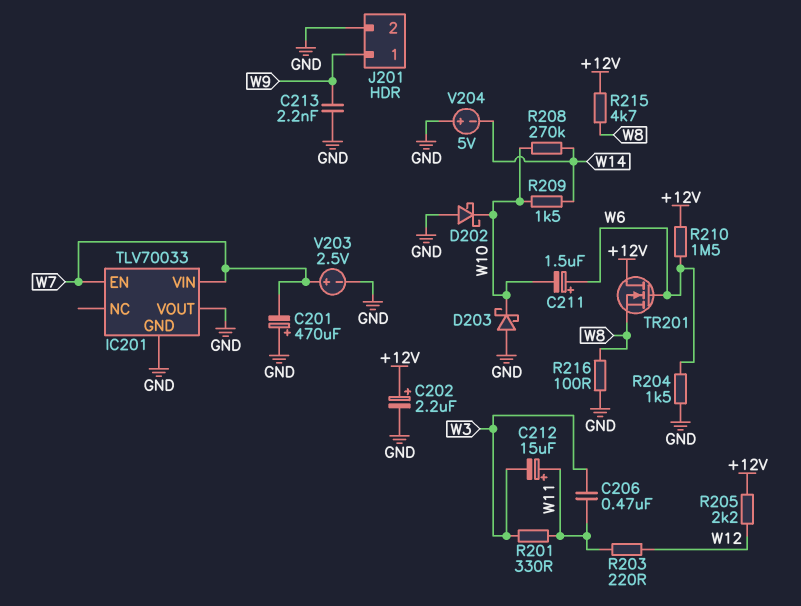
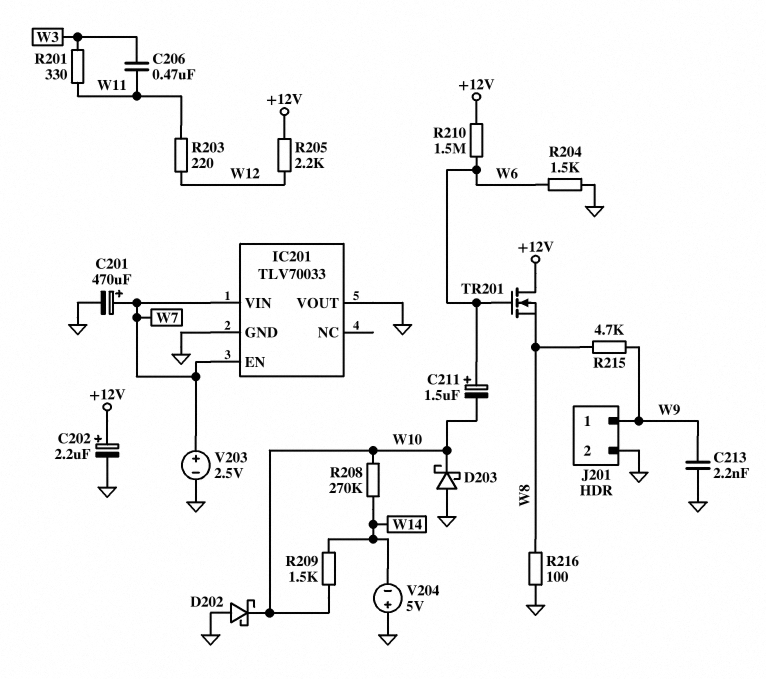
C201: 470uF (plus GND, minus W7) -> 470uF (plus W7, minus GND)
C212: 15uF (plus W11, minus W3) -> none
R215: 4.7k (+12V, W8) -> 4.7k (W8, W9)

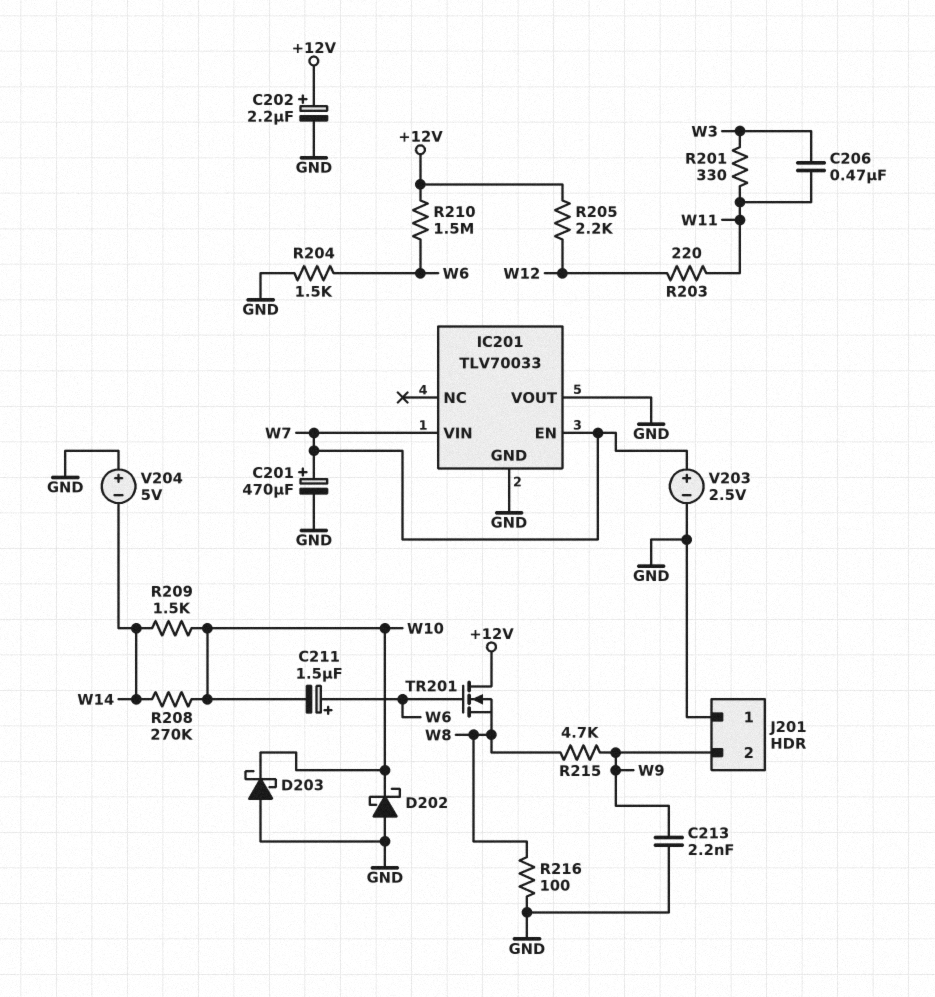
J201 pin 1: W9 -> GND
J201 pin 2: GND -> W9

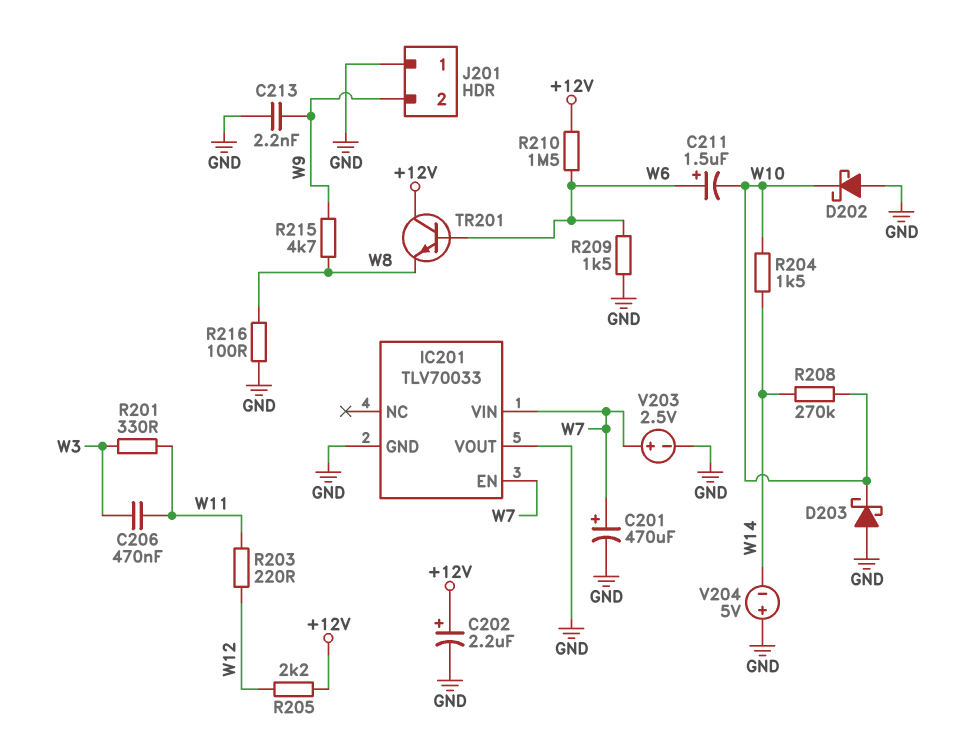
R204: 1.5k (GND, W6) -> 1.5k (W10, W14)
R209: 1.5k (W10, W14) -> 1.5k (GND, W6)
TR201: NMOS (G W6, D +12V, S W8) -> NPN (B W6, C +12V, E W8)

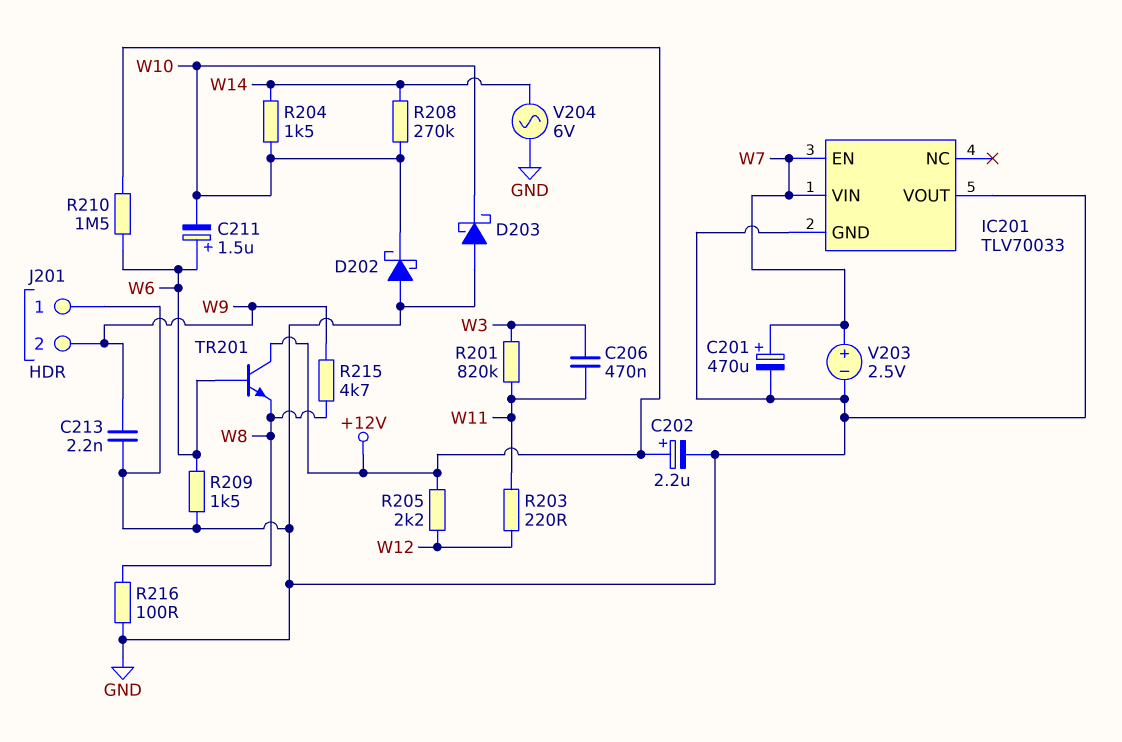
R201: 330 (W3, W11) -> 820k (W3, W11)
V204: 5V (plus GND, minus W14) -> AC 6V (GND, W14)

